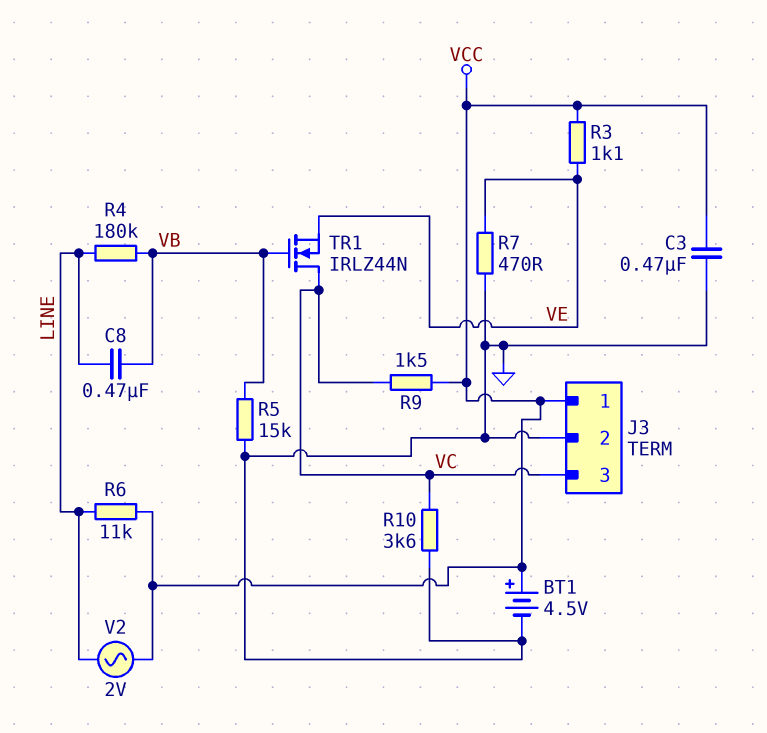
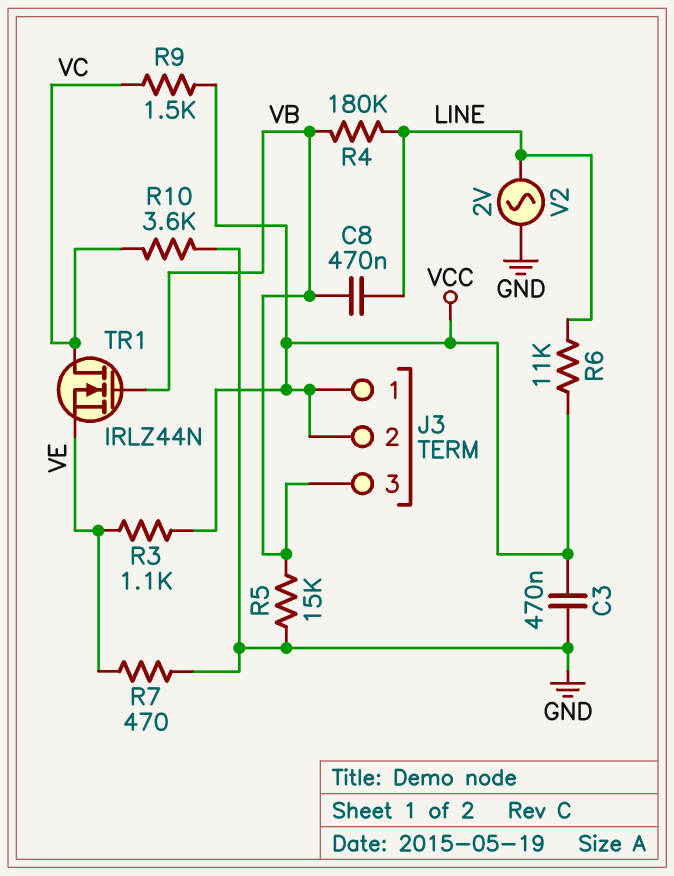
BT1: 4.5V (plus VCC, minus GND) -> none
J3 pin 2: GND -> VCC
J3 pin 3: VC -> VB
V2: AC 2V (LINE, VCC) -> AC 2V (GND, LINE)

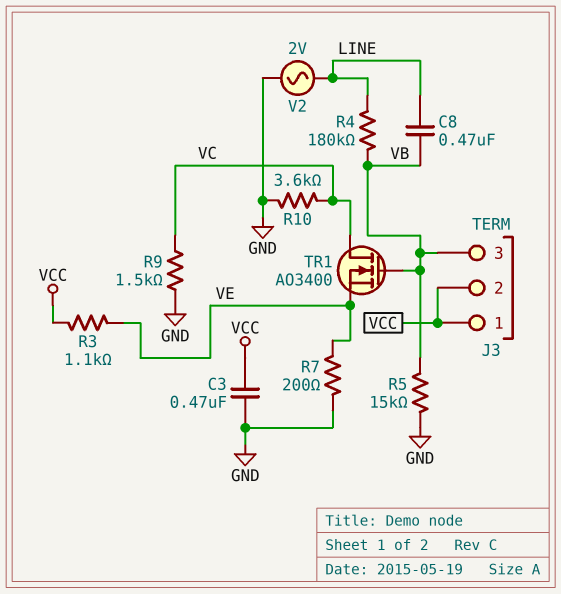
R6: 11k (LINE, VCC) -> none
R7: 470 (GND, VE) -> 200 (GND, VE)
R9: 1.5k (VC, VCC) -> 1.5k (GND, VC)
TR1: NMOS IRLZ44N (G VB, D VC, S VE) -> NMOS AO3400 (G VB, D VC, S VE)

